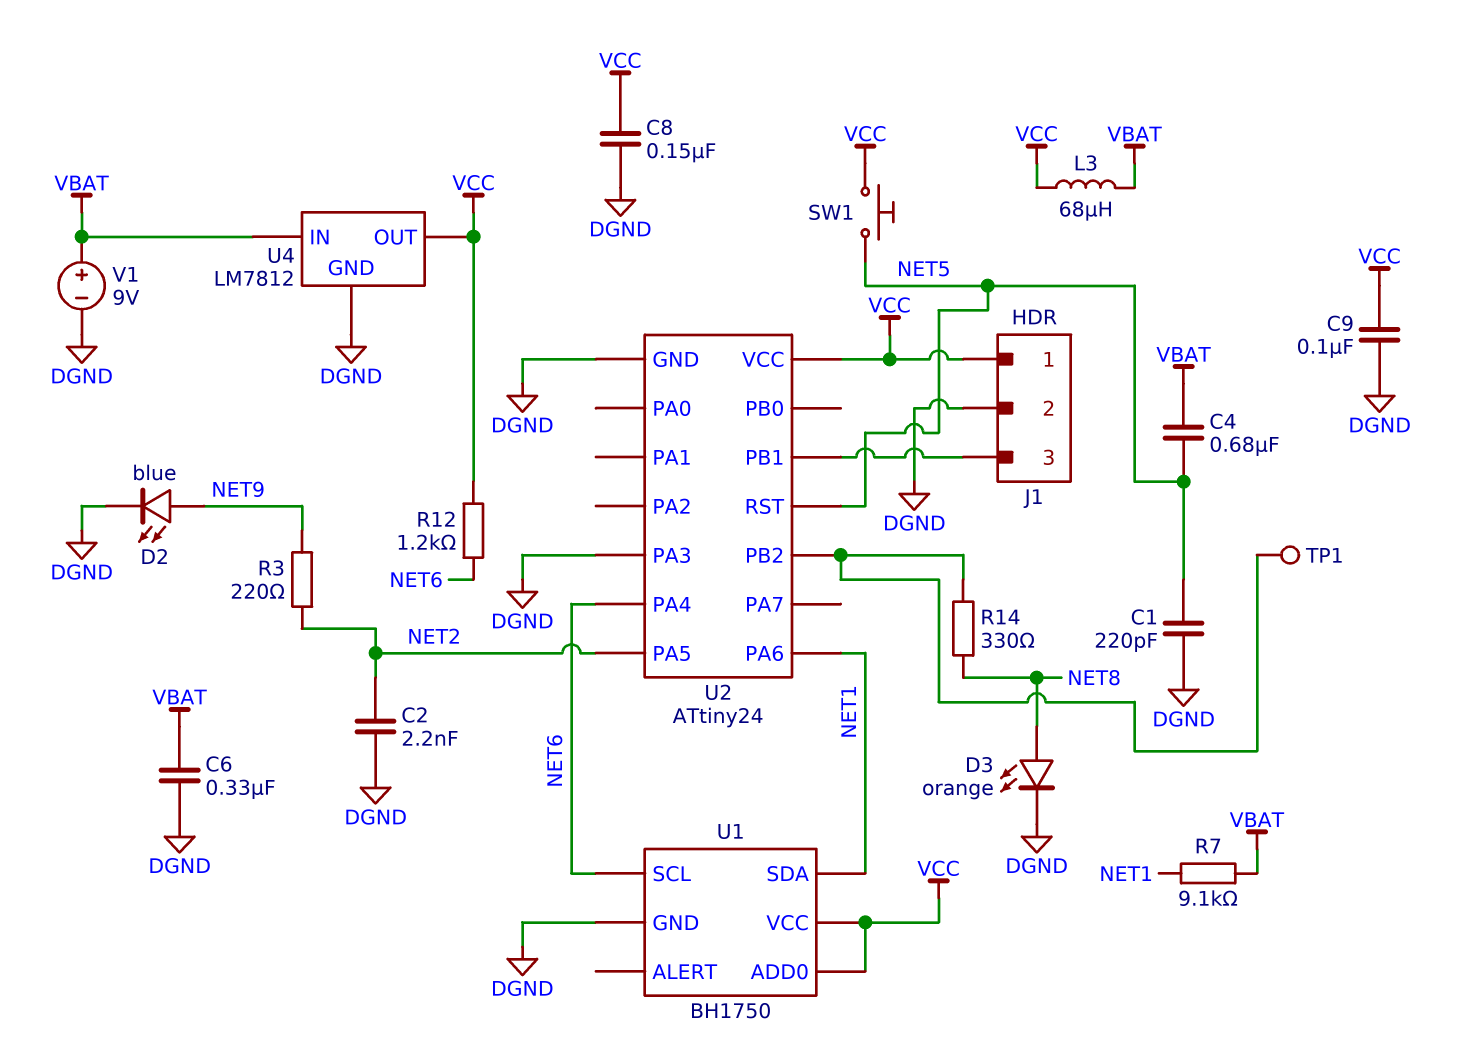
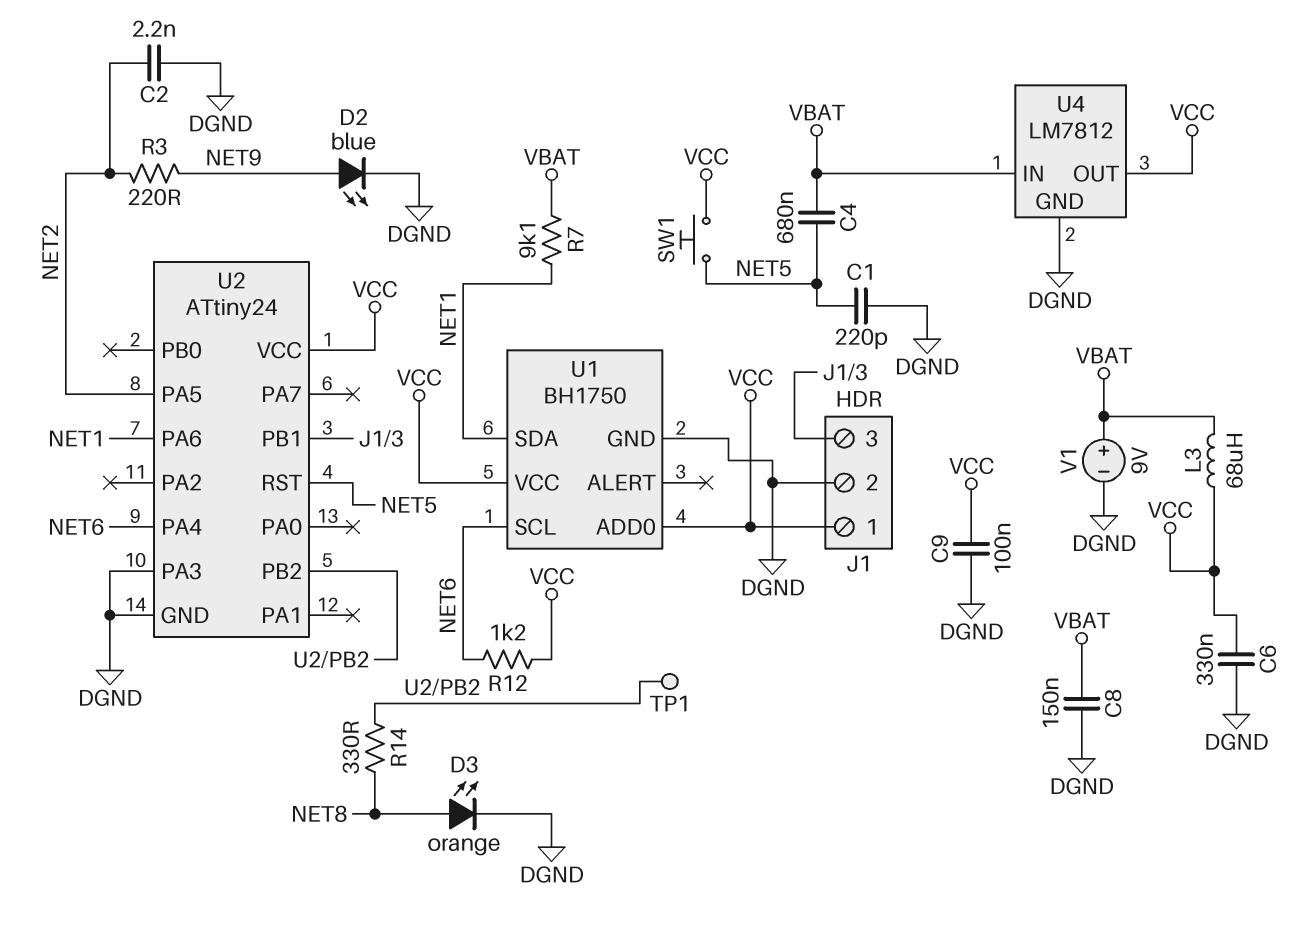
C6: 330nF (DGND, VBAT) -> 330nF (DGND, VCC)
C8: 150nF (DGND, VCC) -> 150nF (DGND, VBAT)

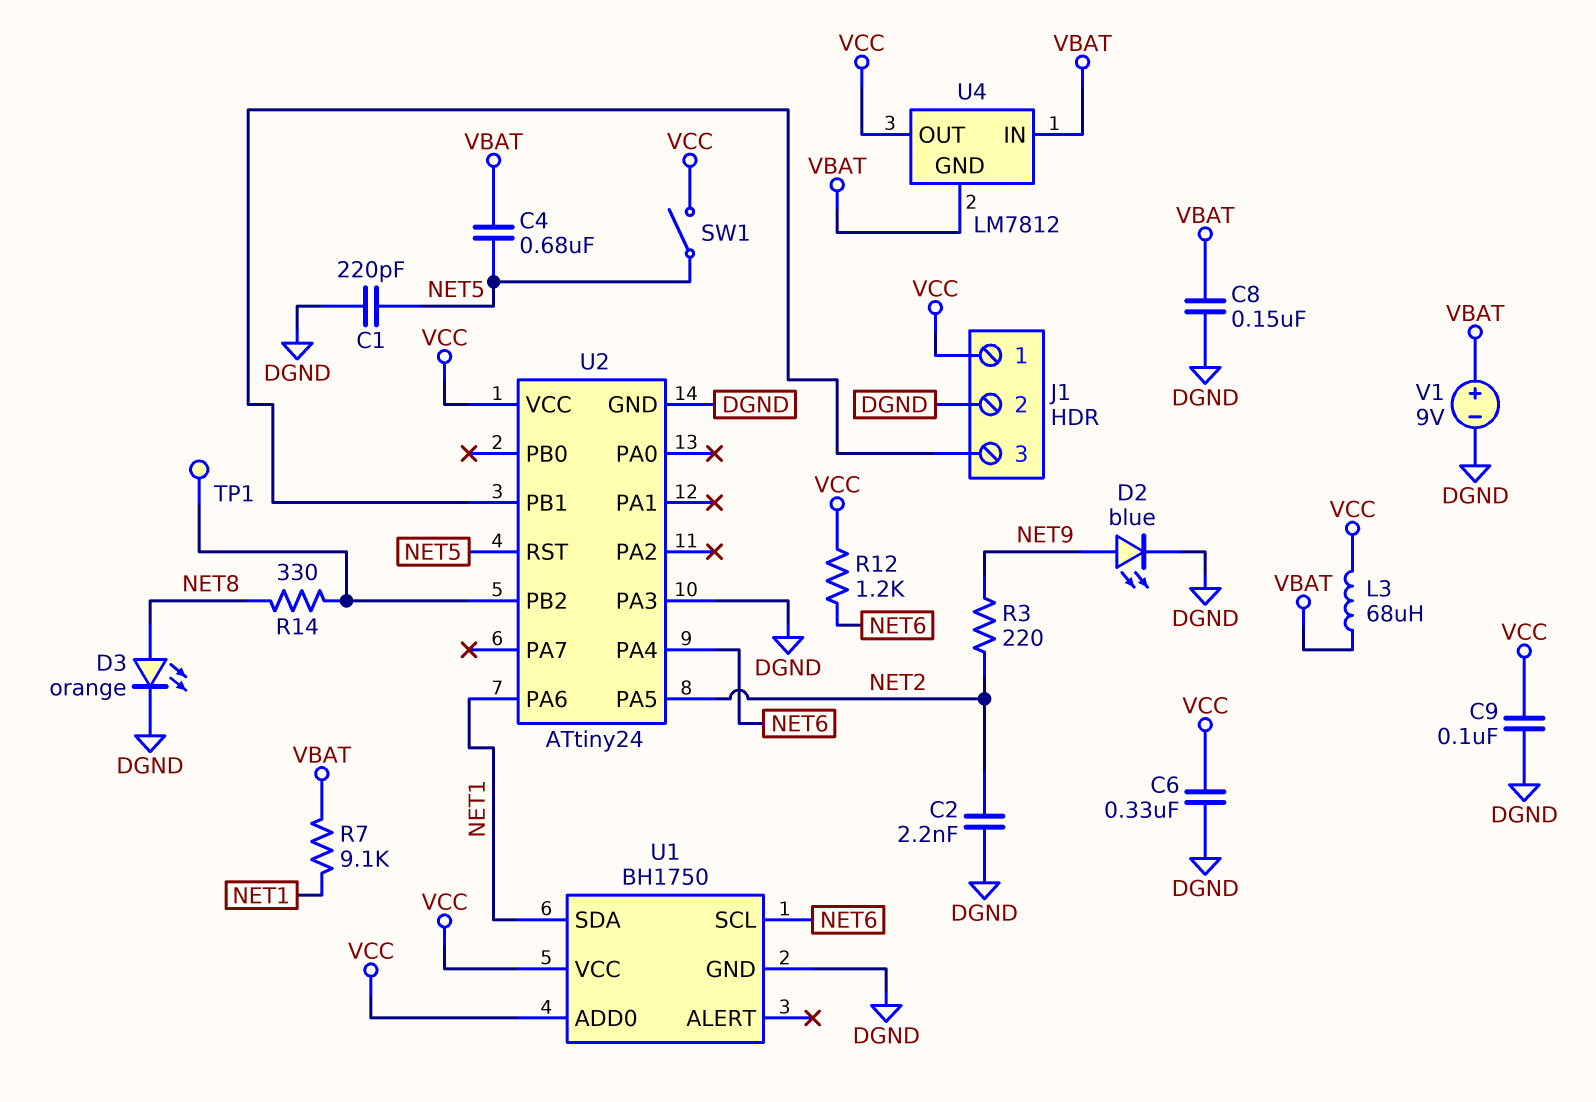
SW1: button (NET5, VCC) -> switch (NET5, VCC)
U4 pin GND: DGND -> VBAT

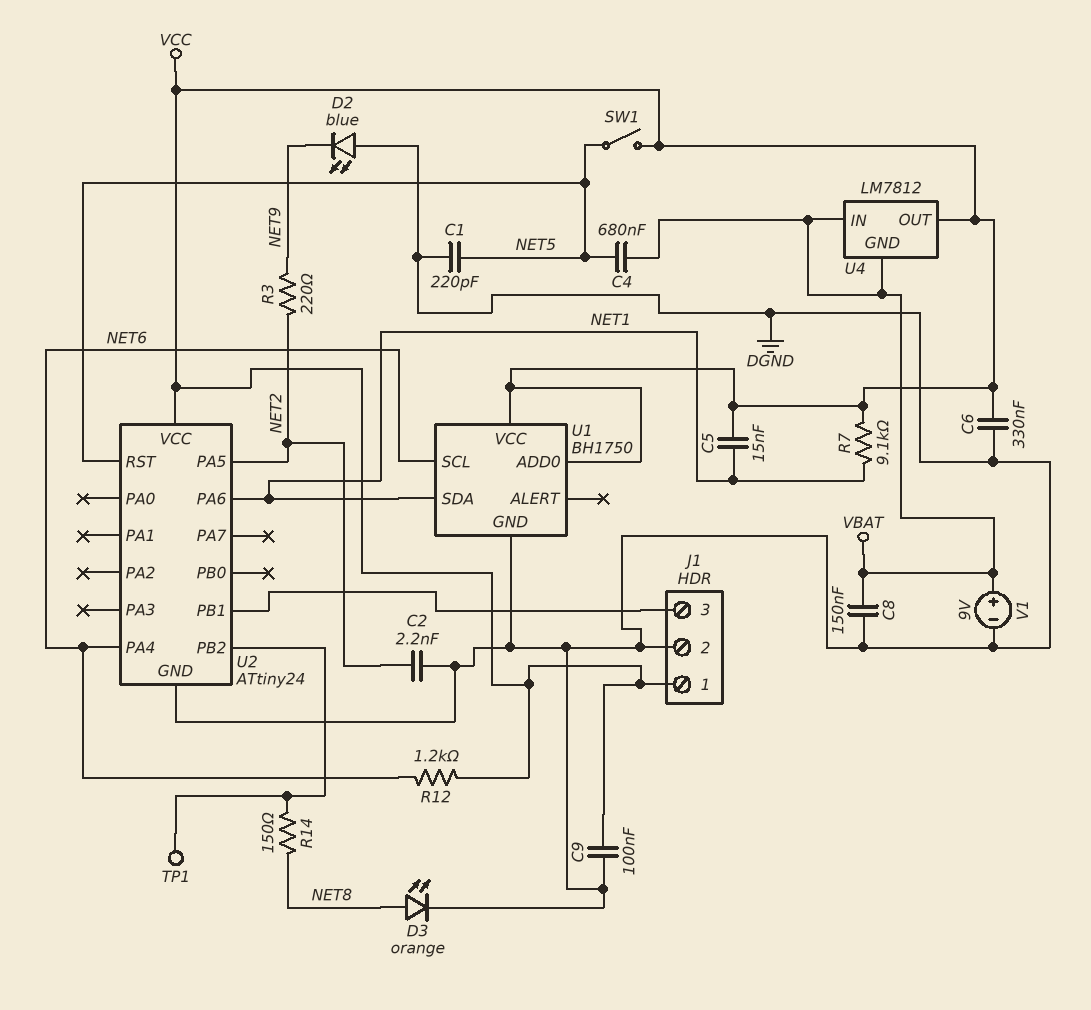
C5: none -> 15nF (NET1, VCC)
D2: LED blue (A NET9, K DGND) -> LED blue (A DGND, K NET9)
L3: 68uH (VBAT, VCC) -> none
R7: 9.1k (NET1, VBAT) -> 9.1k (NET1, VCC)
R14: 330 (NET8, U2/PB2) -> 150 (NET8, U2/PB2)
U2 pin PA3: DGND -> none

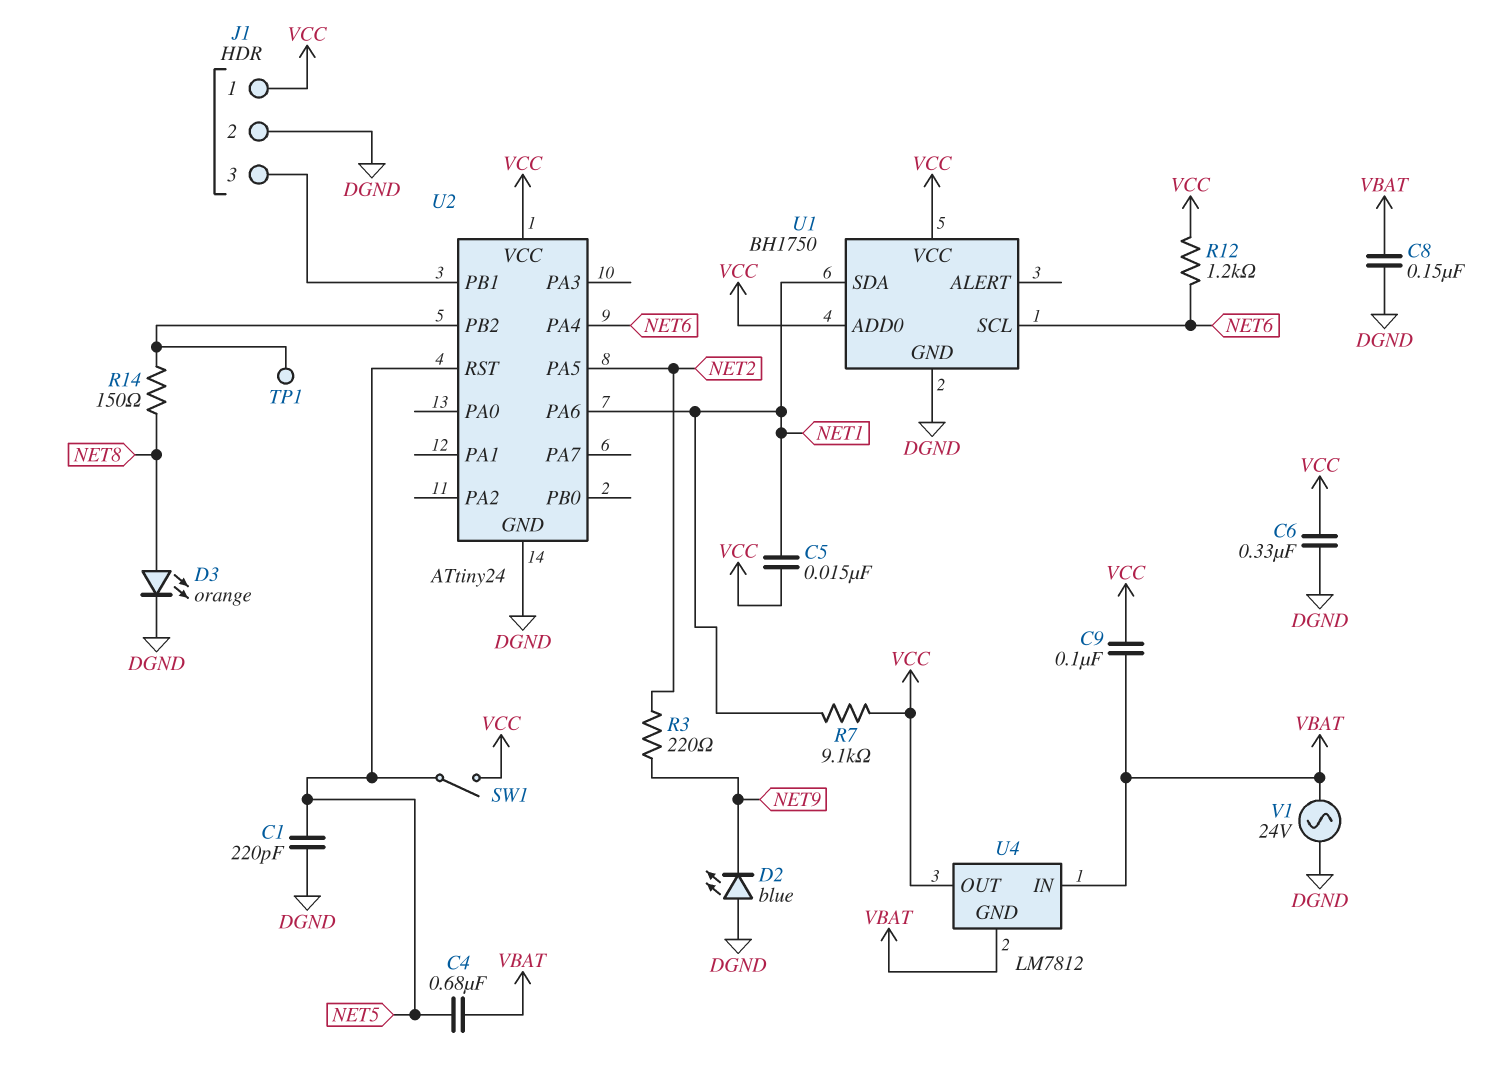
C2: 2.2nF (DGND, NET2) -> none
C9: 100nF (DGND, VCC) -> 100nF (VBAT, VCC)
V1: 9V (plus VBAT, minus DGND) -> AC 24V (DGND, VBAT)

